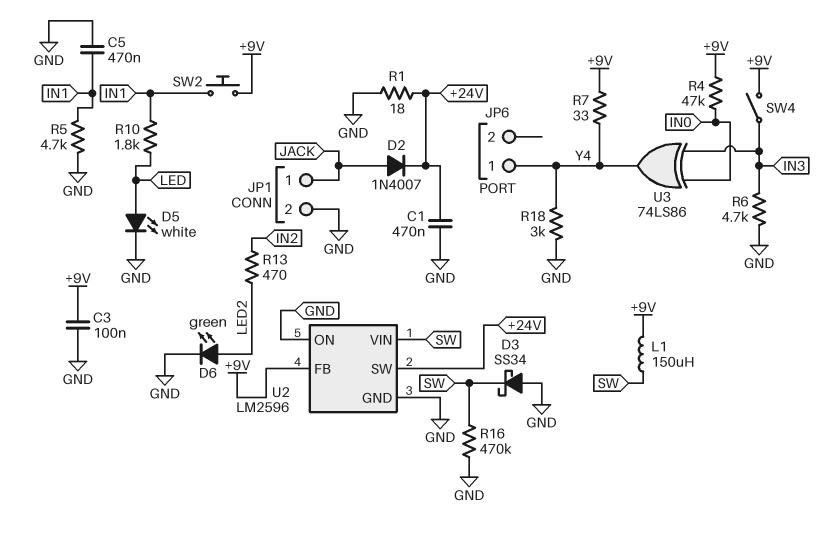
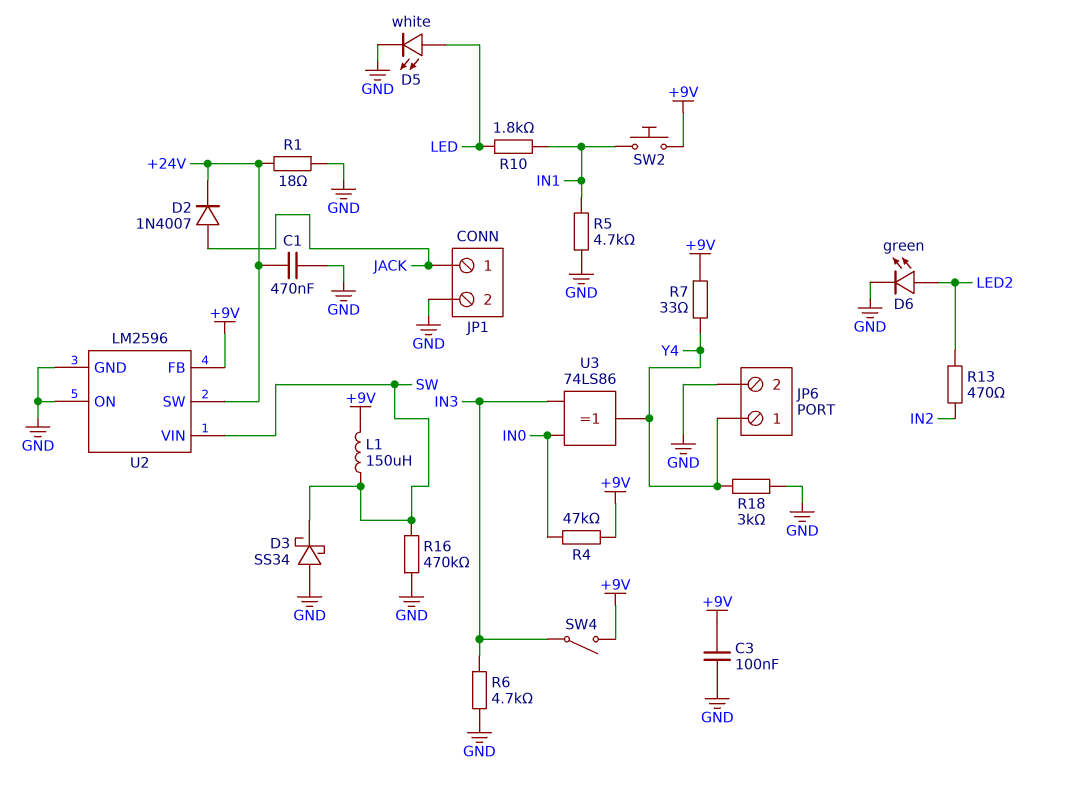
C5: 470nF (GND, IN1) -> none
JP6 pin 2: none -> GND

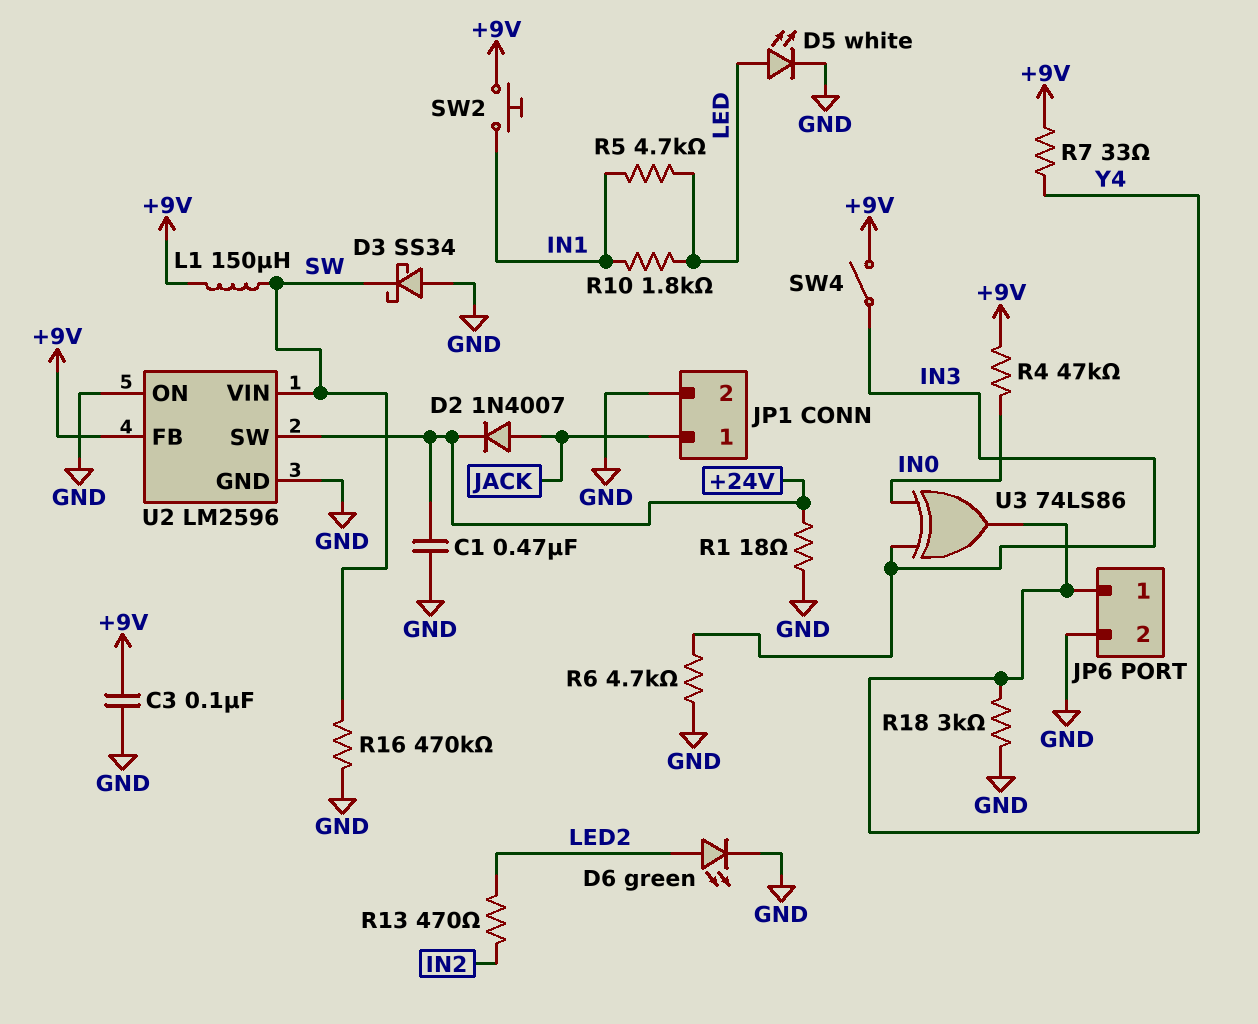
R5: 4.7k (GND, IN1) -> 4.7k (IN1, LED)

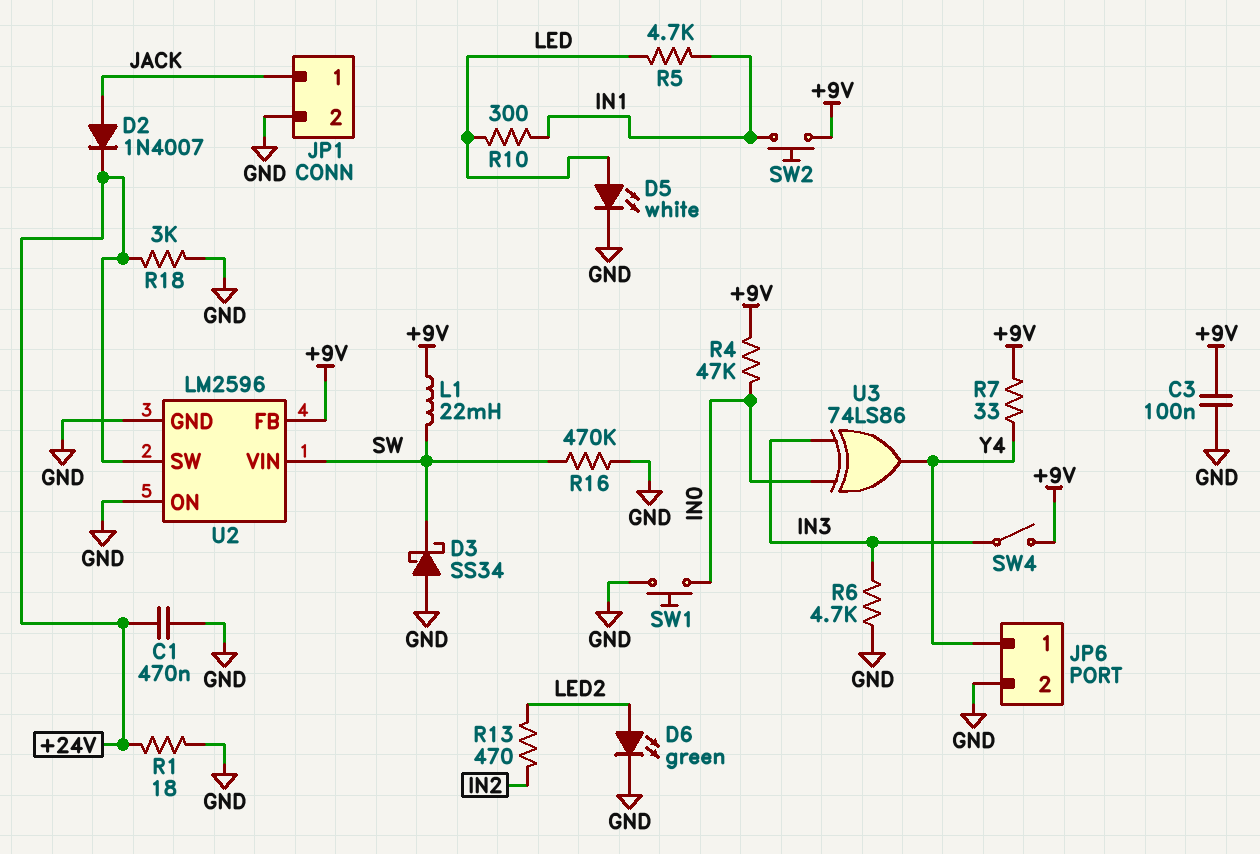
L1: 150uH (+9V, SW) -> 22mH (+9V, SW)
R10: 1.8k (IN1, LED) -> 300 (IN1, LED)
R18: 3k (GND, Y4) -> 3k (+24V, GND)
SW1: none -> button (GND, IN0)

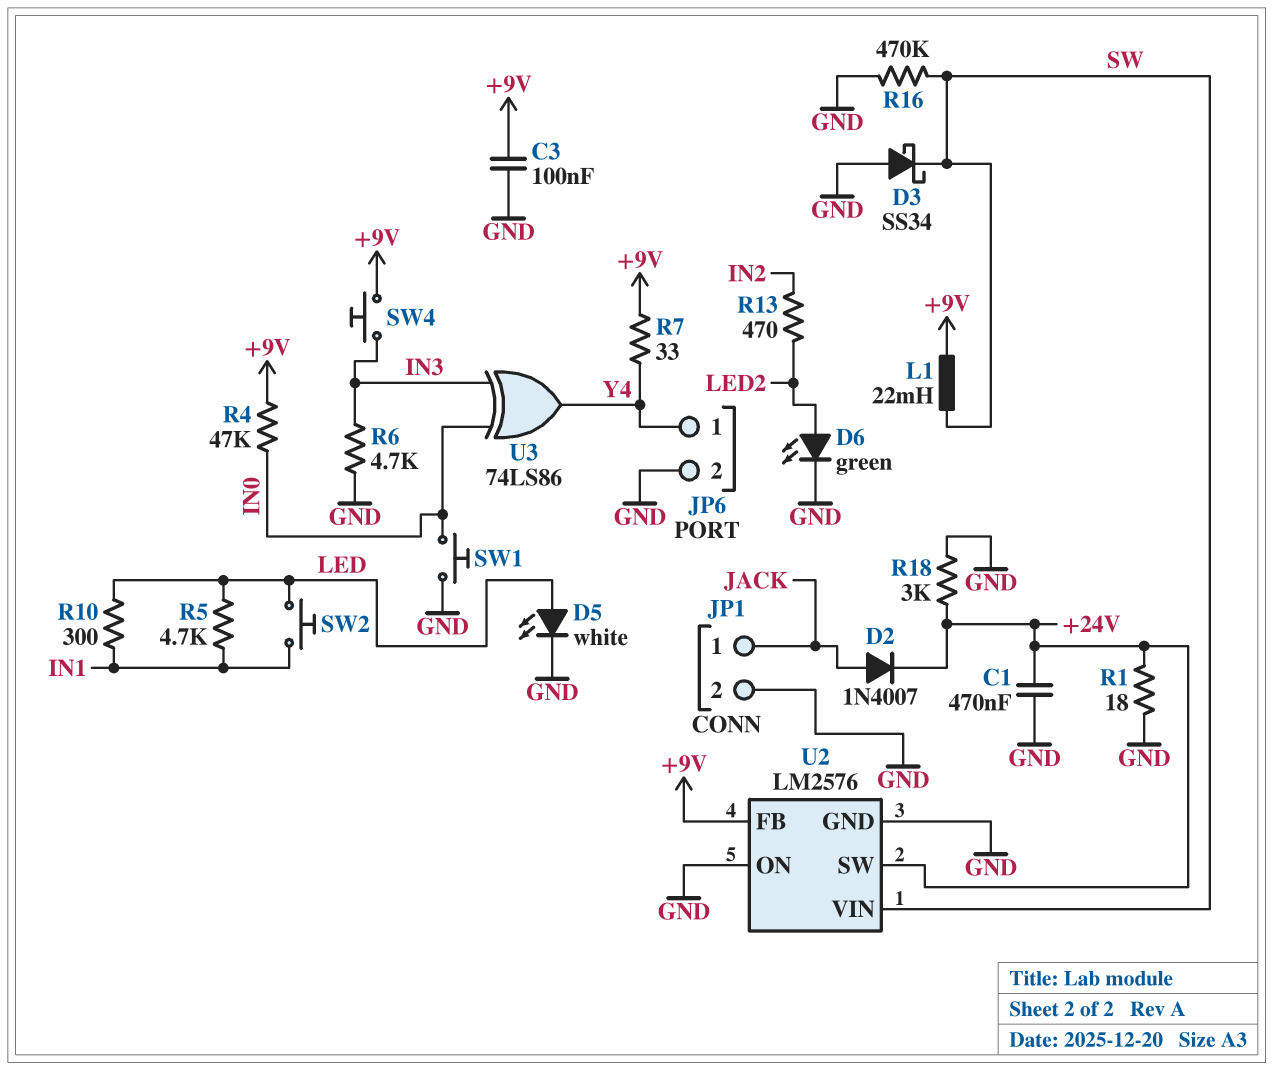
SW2: button (+9V, IN1) -> button (IN1, LED)
SW4: switch (+9V, IN3) -> button (+9V, IN3)
U2: LM2596 -> LM2576

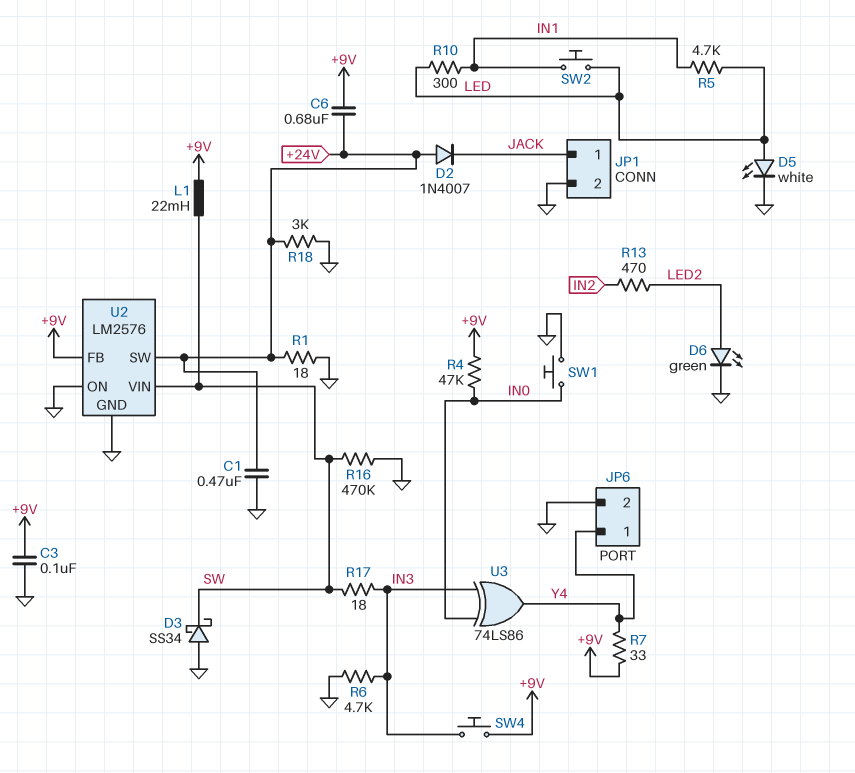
C6: none -> 680nF (+9V, +24V)
D2: diode 1N4007 (A JACK, K +24V) -> diode 1N4007 (A +24V, K JACK)
R17: none -> 18 (IN3, SW)

